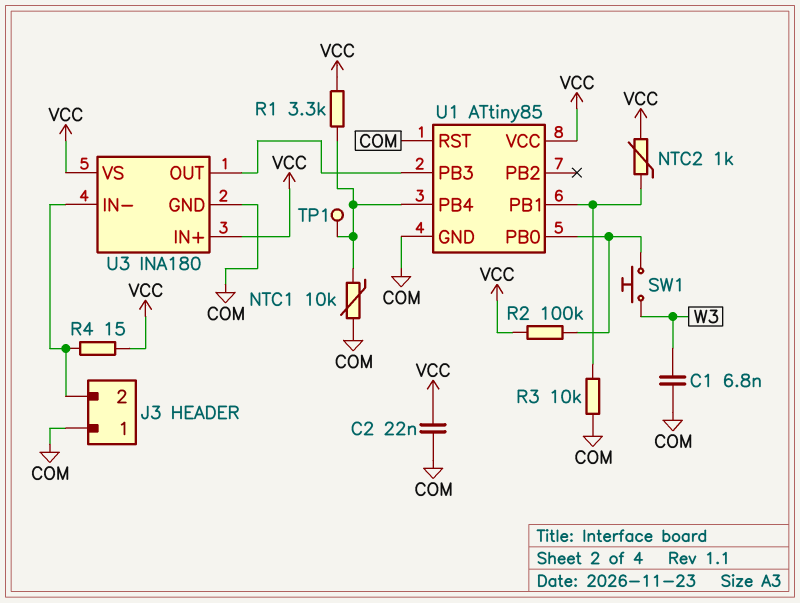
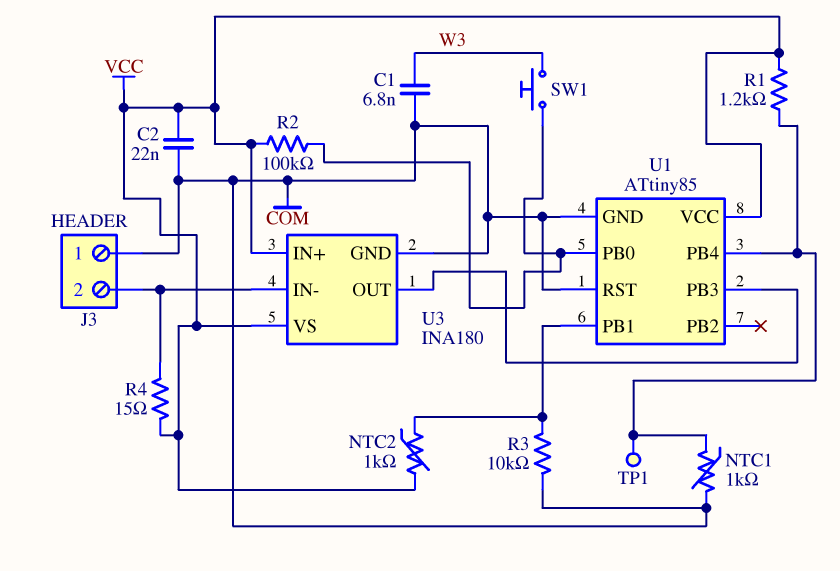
NTC1: 10k (COM, U1/PB4) -> 1k (COM, U1/PB4)
R1: 3.3k (U1/PB4, VCC) -> 1.2k (U1/PB4, VCC)

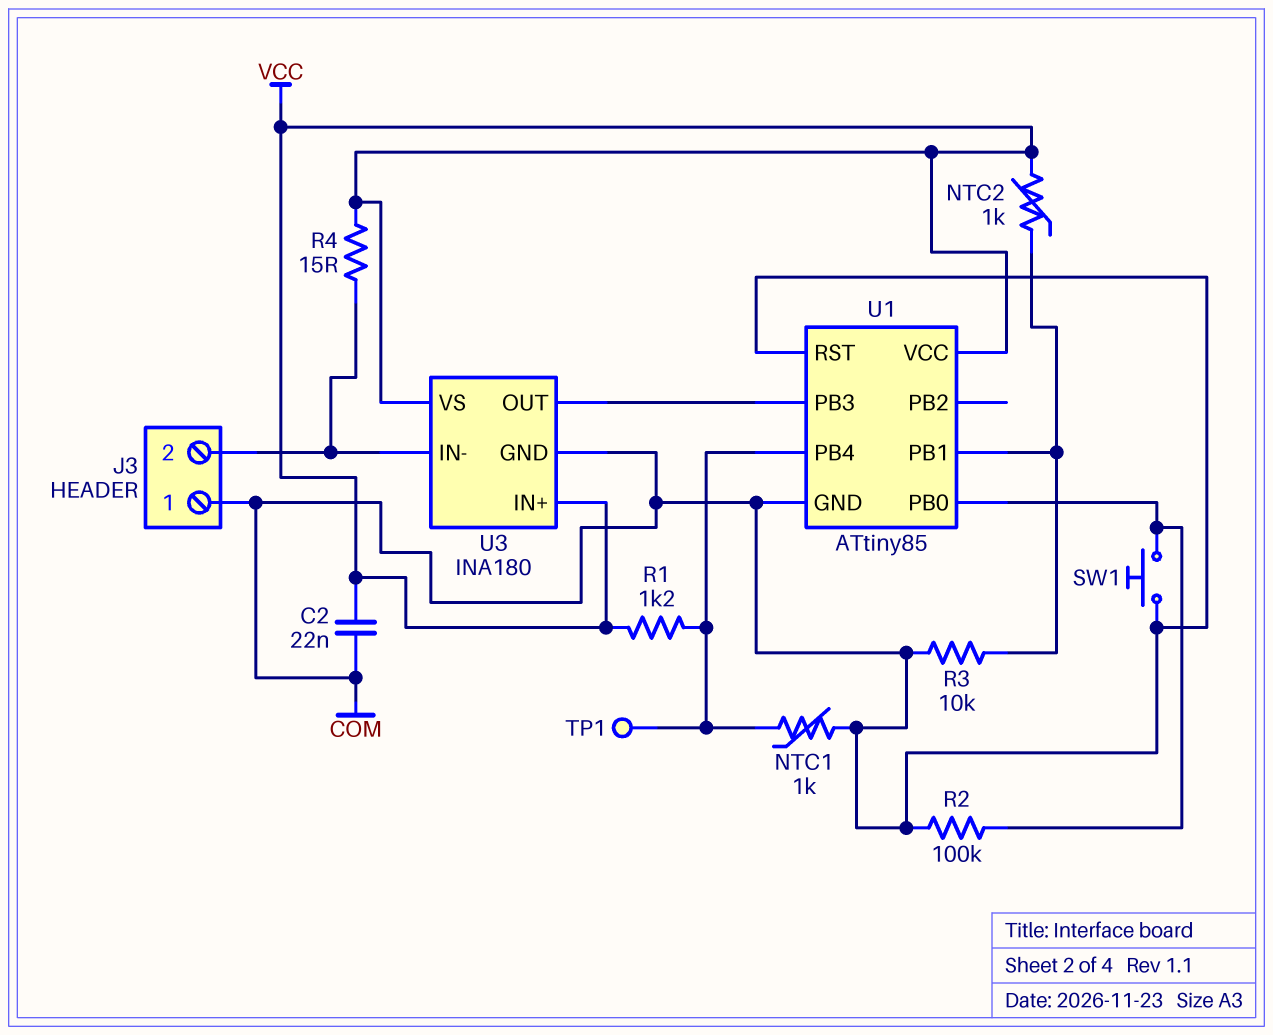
C1: 6.8nF (COM, W3) -> none
R2: 100k (U1/PB0, VCC) -> 100k (COM, U1/PB0)
SW1: button (U1/PB0, W3) -> button (COM, U1/PB0)

